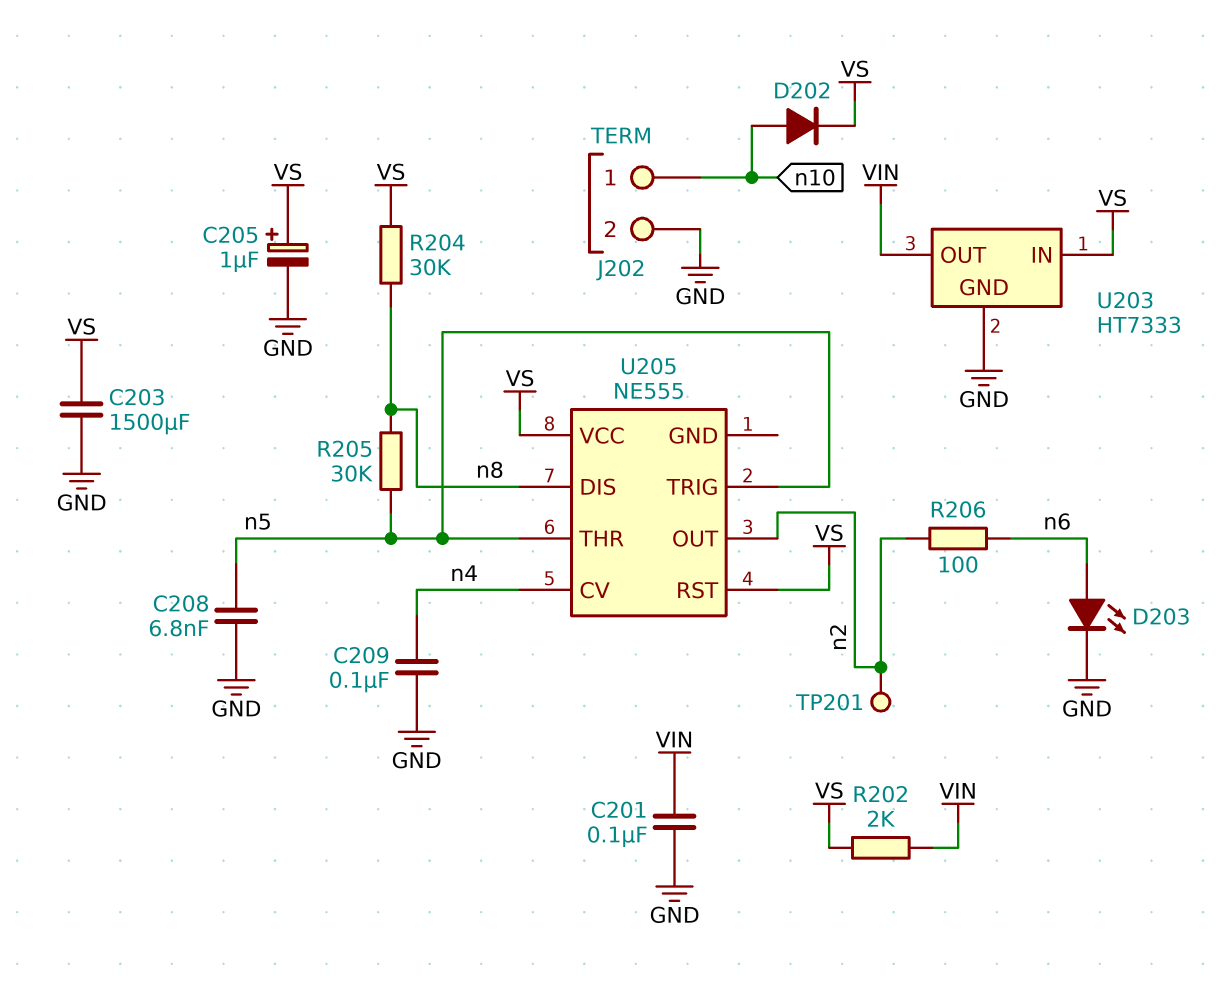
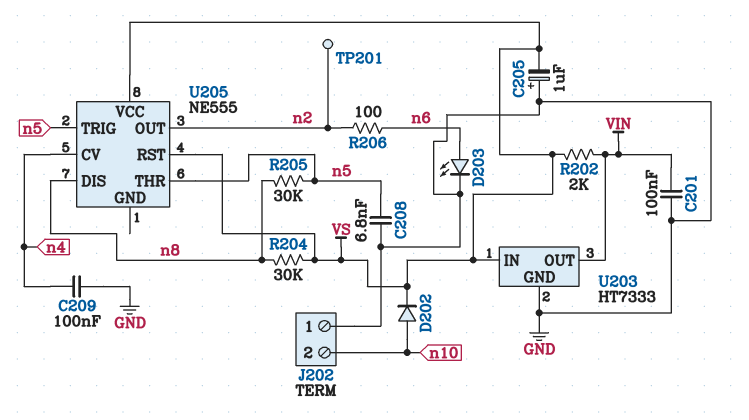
C203: 1500uF (GND, VS) -> none
C205: 1uF (plus VS, minus GND) -> 1uF (plus GND, minus VS)
J202 pin 1: n10 -> GND
J202 pin 2: GND -> n10

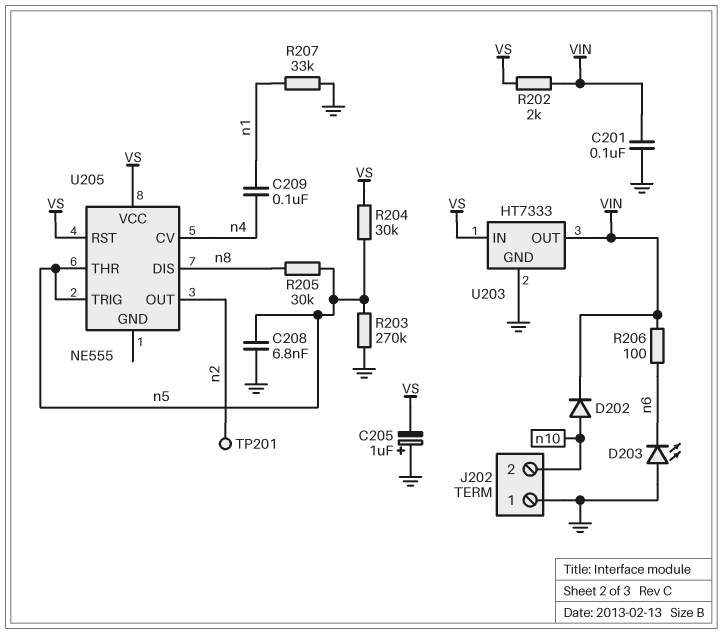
C209: 100nF (GND, n4) -> 100nF (n1, n4)
D202: diode (A n10, K VS) -> diode (A n10, K VIN)
D203: LED (A n6, K GND) -> LED (A GND, K n6)
R203: none -> 270k (GND, n5)
R204: 30k (VS, n8) -> 30k (VS, n5)
R206: 100 (n2, n6) -> 100 (VIN, n6)
R207: none -> 33k (GND, n1)

